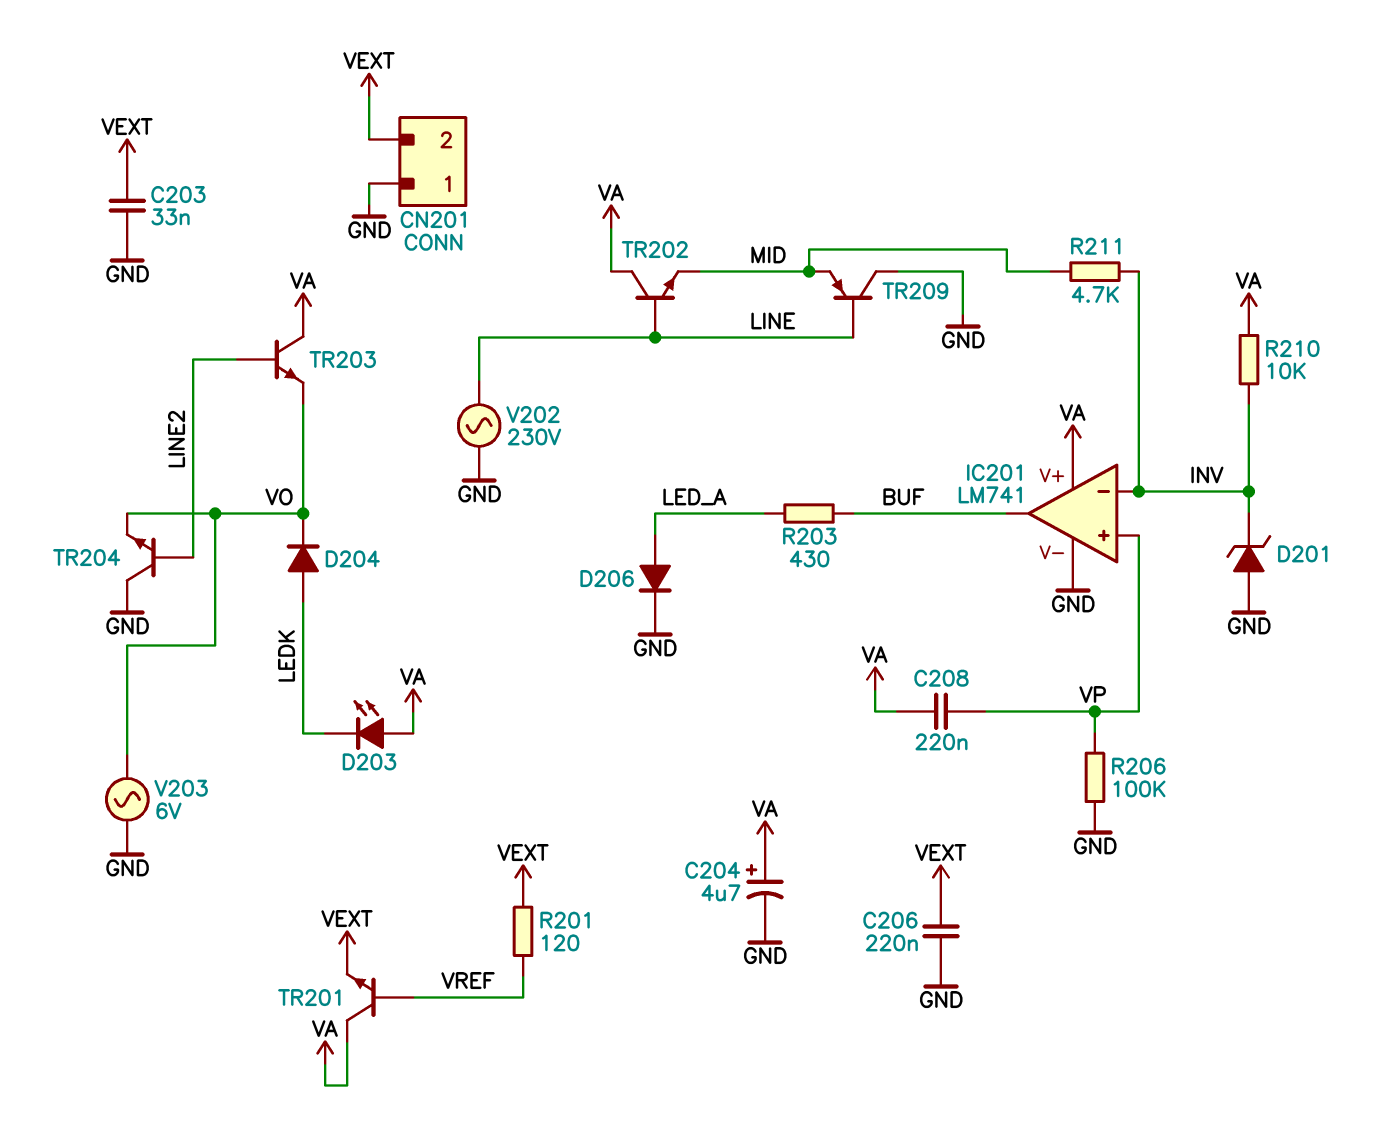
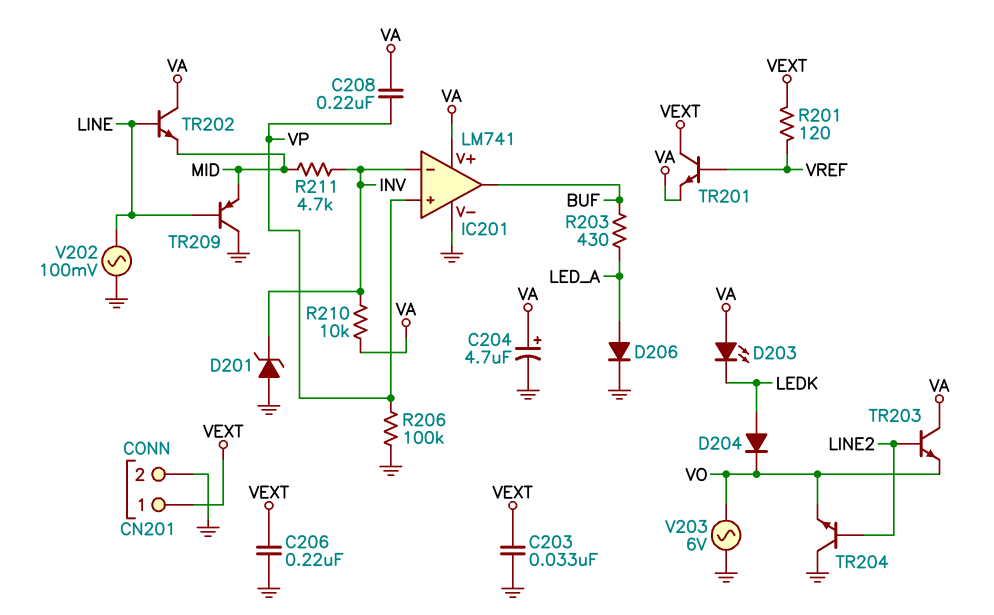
CN201 pin 1: GND -> VEXT
CN201 pin 2: VEXT -> GND
TR201: NPN (B VREF, C VA, E VEXT) -> NPN (B VREF, C VEXT, E VA)
V202: AC 230V (GND, LINE) -> AC 100mV (GND, LINE)

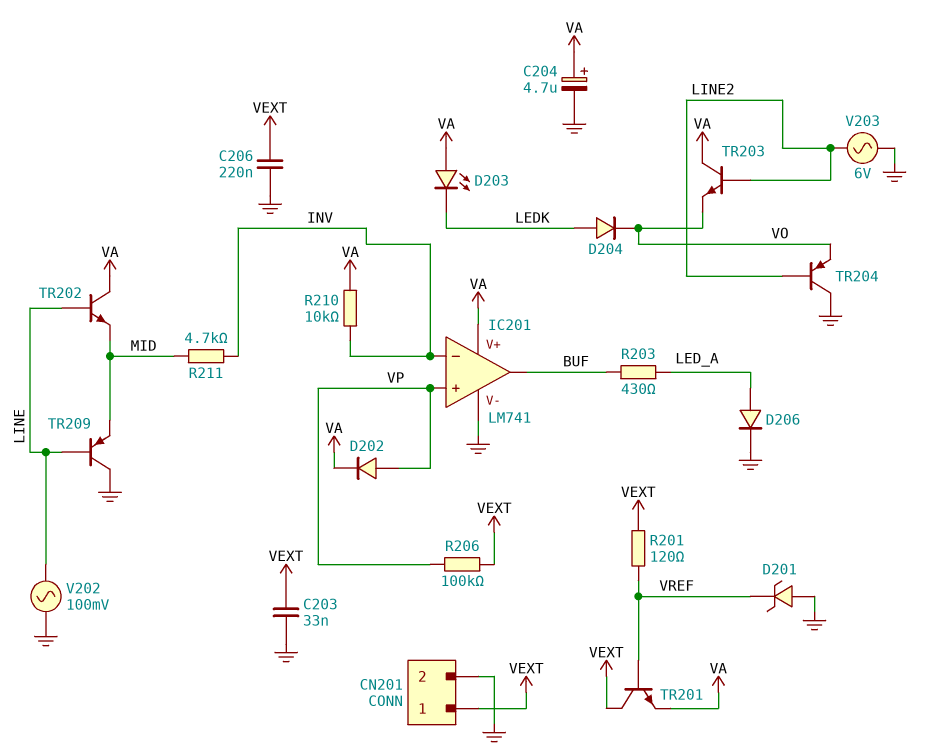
C208: 220nF (VA, VP) -> none
D201: zener (A GND, K INV) -> zener (A GND, K VREF)
D202: none -> diode (A VP, K VA)
R206: 100k (GND, VP) -> 100k (VEXT, VP)
TR204: NPN (B LINE2, C GND, E VO) -> PNP (B LINE2, C GND, E VO)
V203: AC 6V (GND, VO) -> AC 6V (GND, LINE2)

